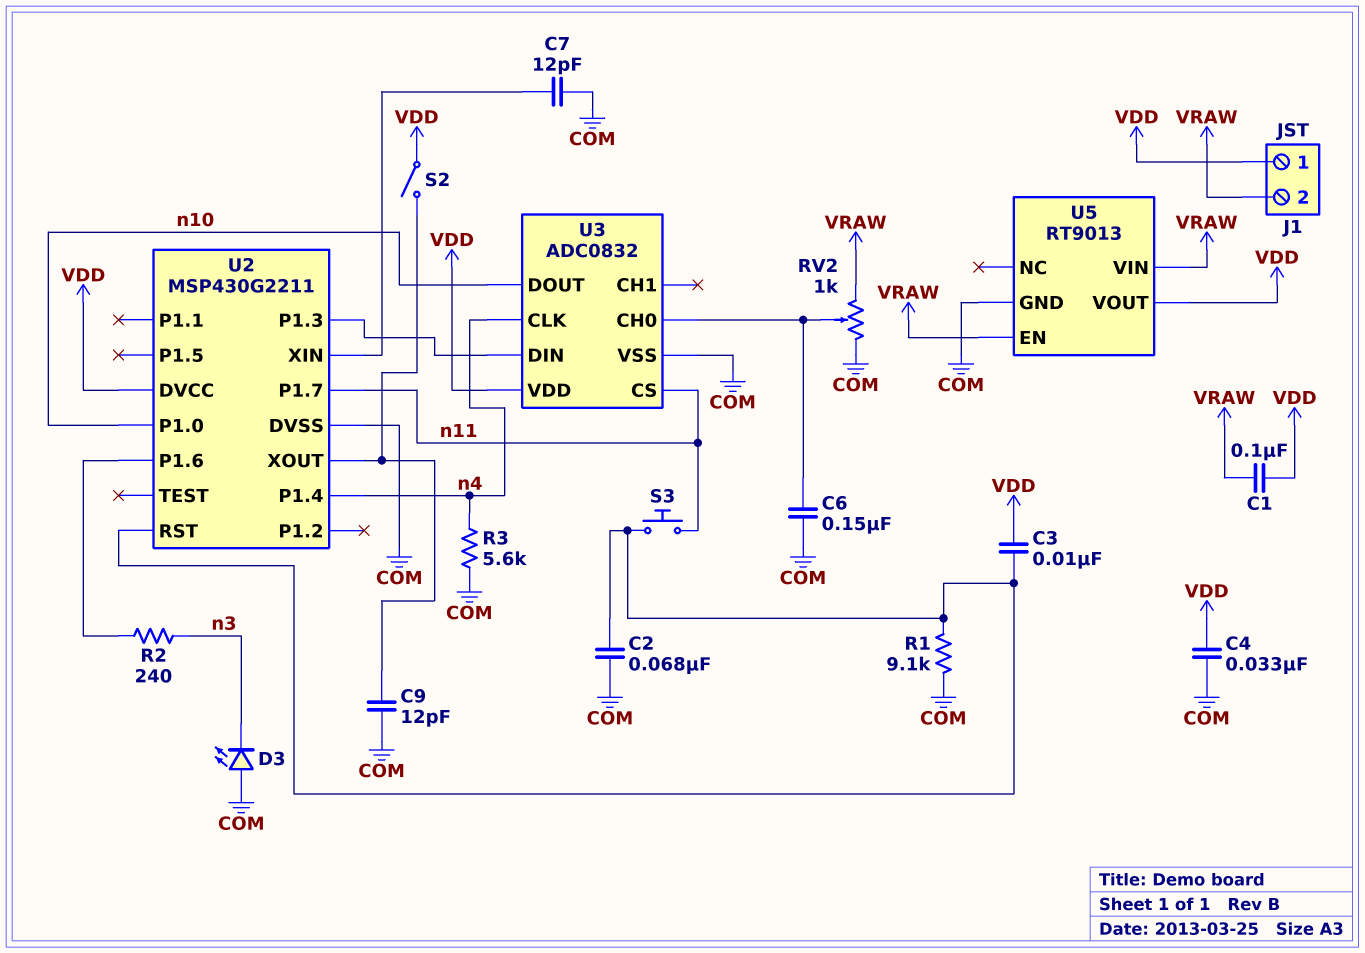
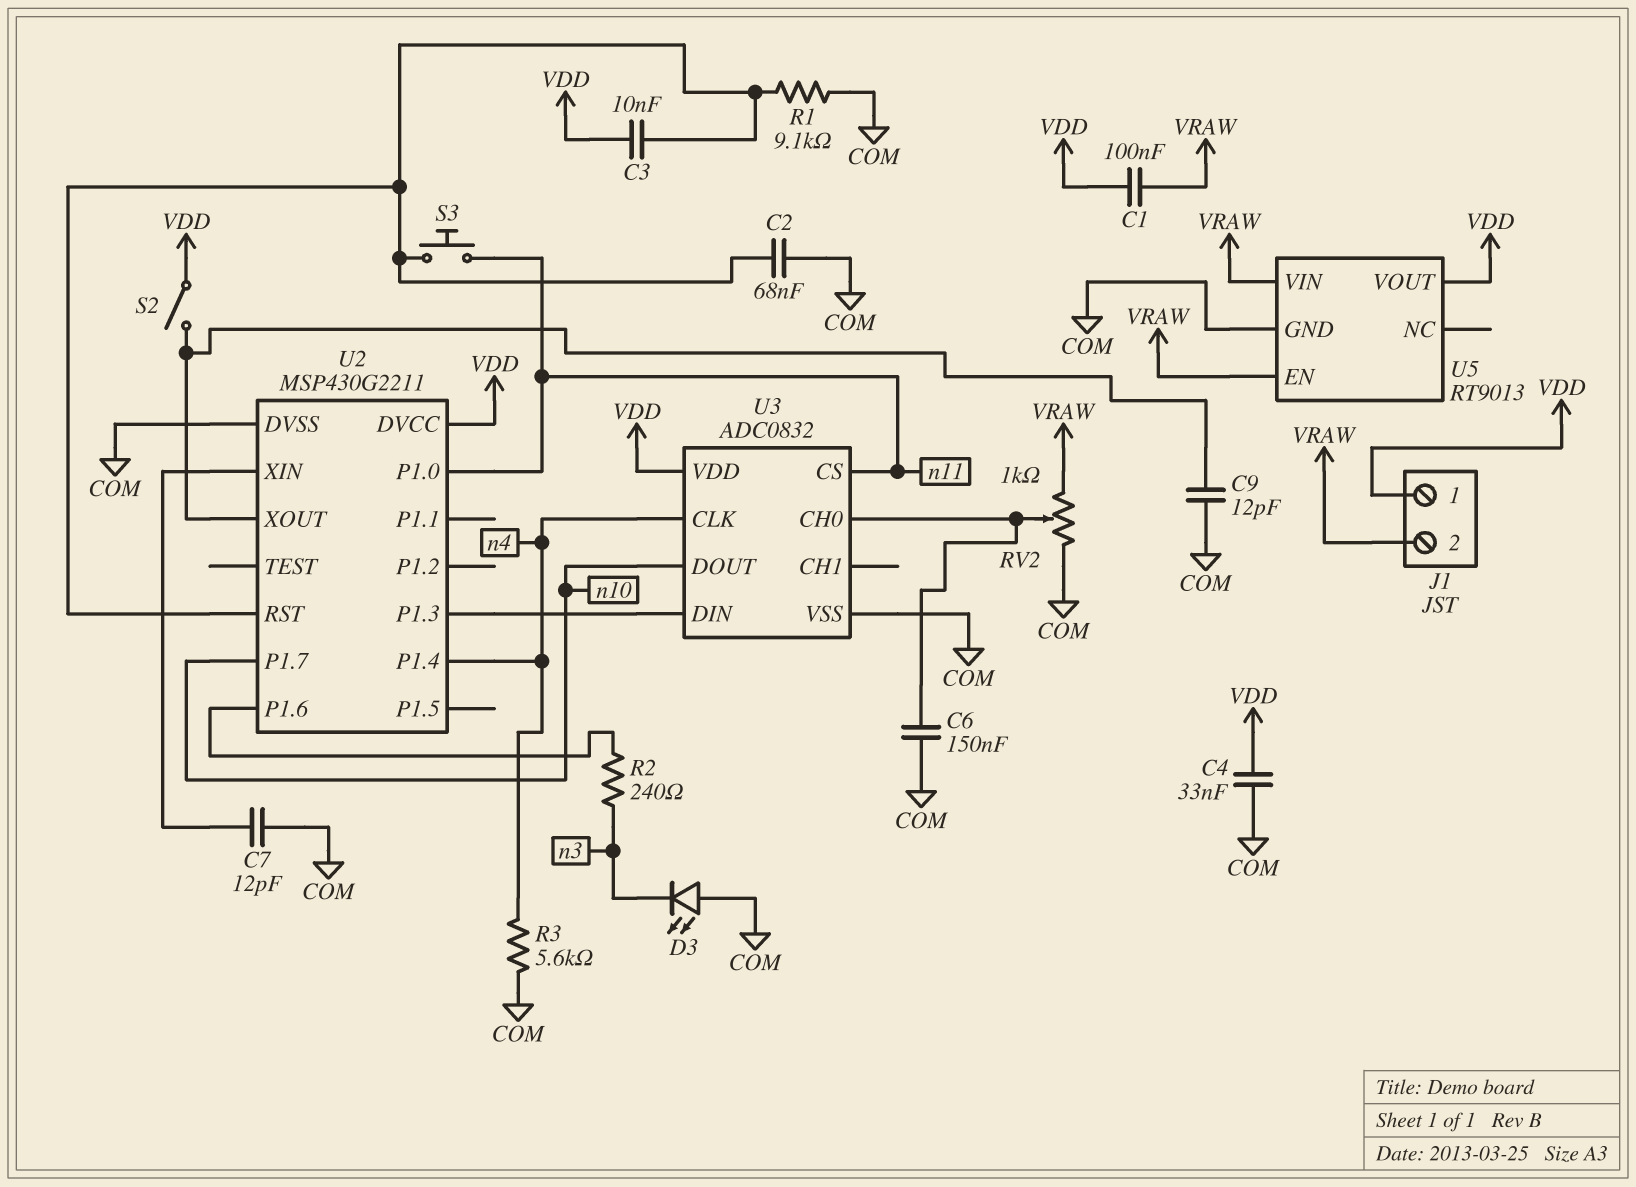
U2 pin P1.0: n10 -> n11
U2 pin P1.7: n11 -> n10

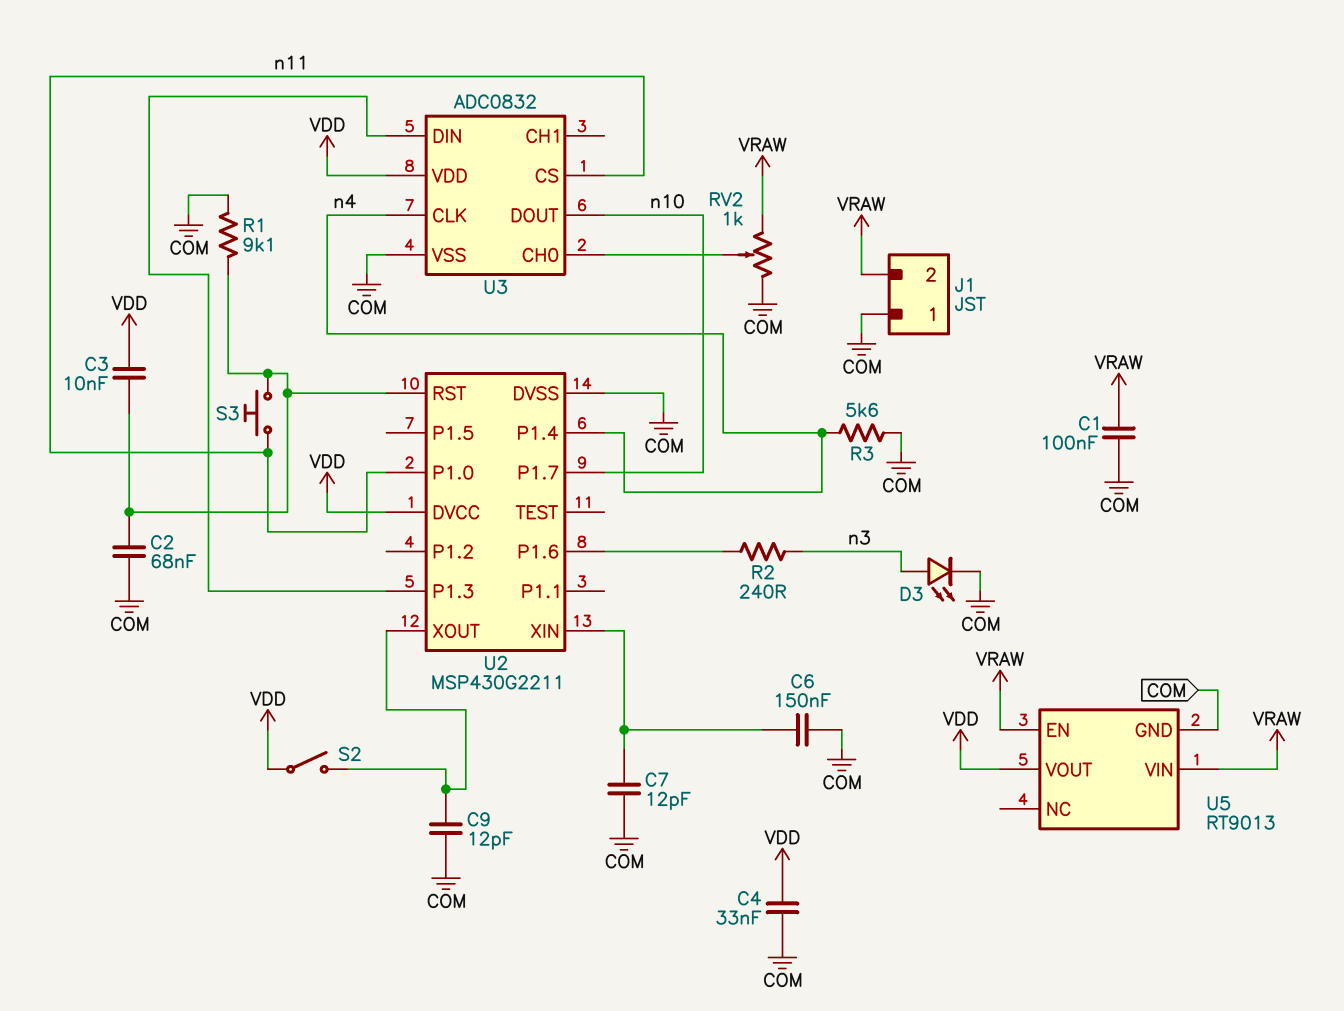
C1: 100nF (VDD, VRAW) -> 100nF (COM, VRAW)
C6: 150nF (COM, U3/CH0) -> 150nF (COM, U2/XIN)
D3: LED (A COM, K n3) -> LED (A n3, K COM)
J1 pin 1: VDD -> COM

